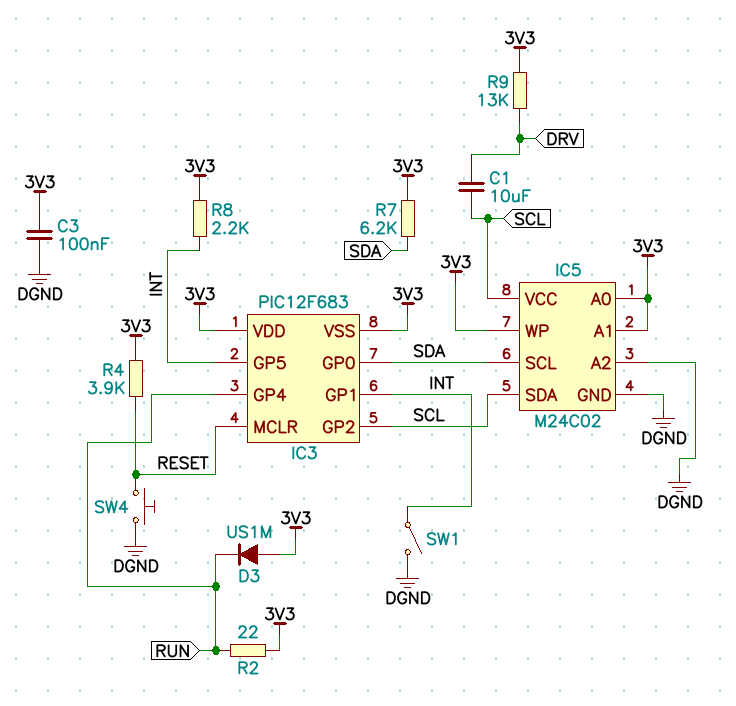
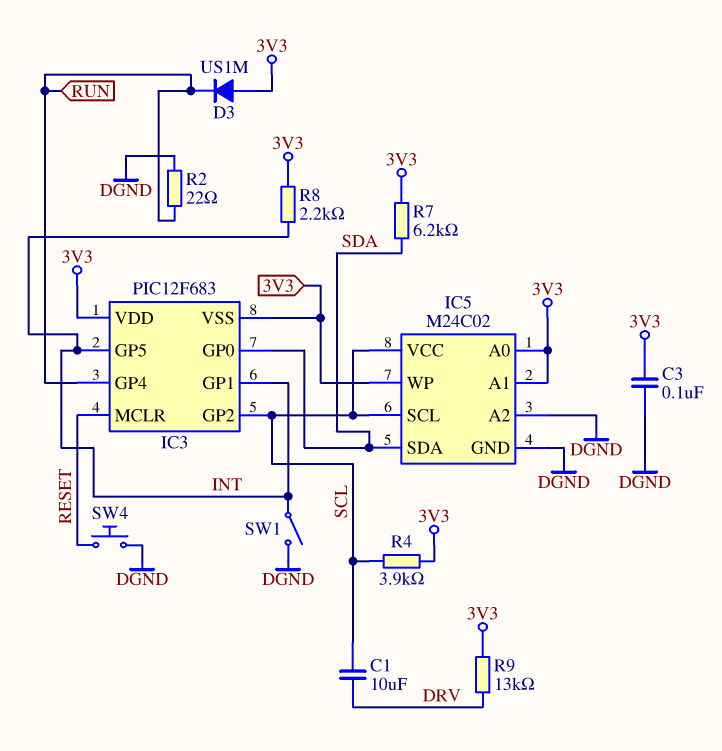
IC5 pin SCL: SDA -> SCL
IC5 pin SDA: SCL -> SDA
R2: 22 (3V3, RUN) -> 22 (DGND, RUN)
R4: 3.9k (3V3, RESET) -> 3.9k (3V3, SCL)

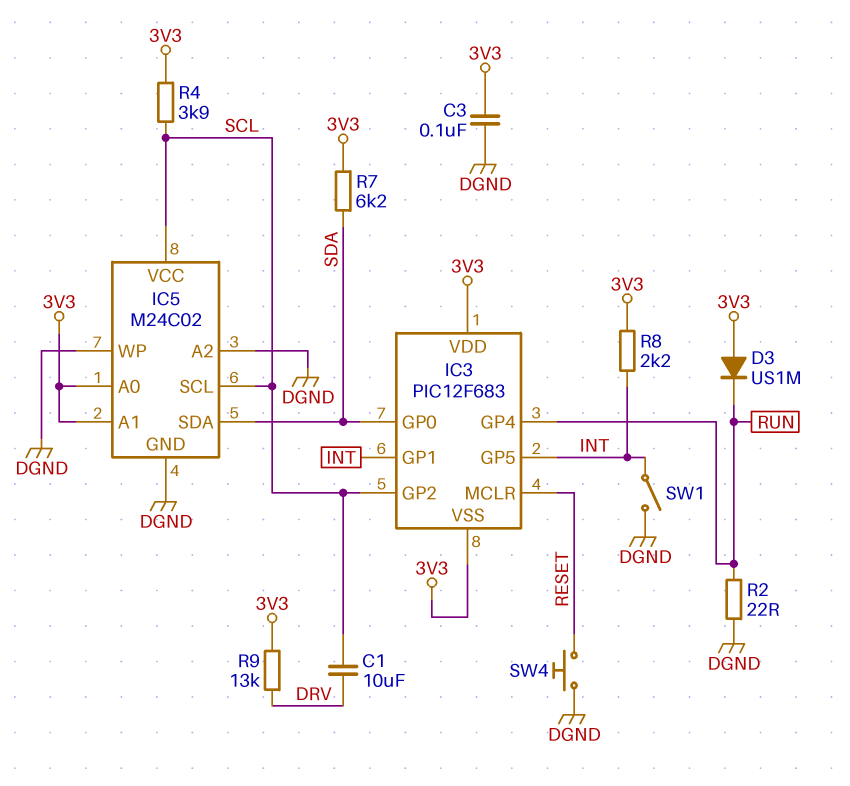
IC5 pin WP: 3V3 -> DGND

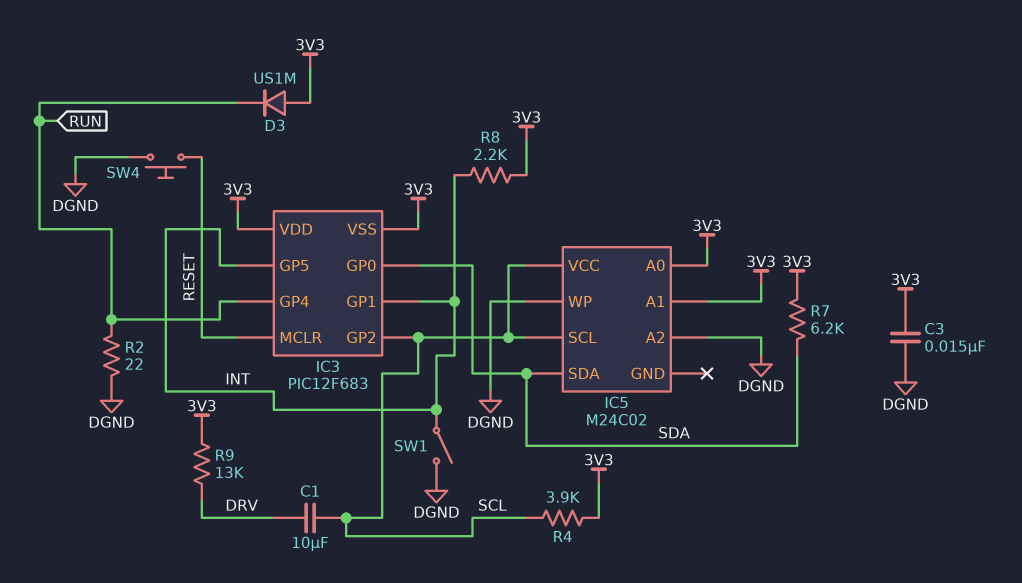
C3: 100nF (3V3, DGND) -> 15nF (3V3, DGND)
IC5 pin GND: DGND -> none

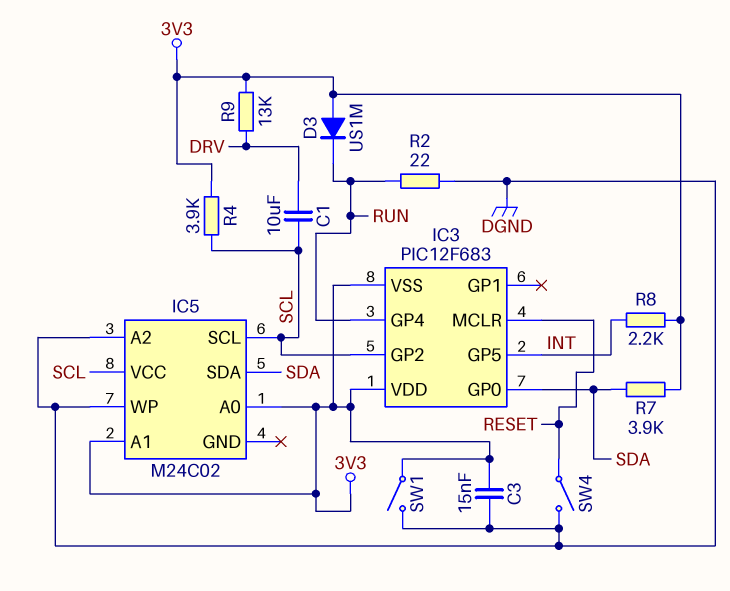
IC3 pin GP1: INT -> none
R7: 6.2k (3V3, SDA) -> 3.9k (3V3, SDA)
SW1: switch (DGND, INT) -> switch (3V3, DGND)
SW4: button (DGND, RESET) -> switch (DGND, RESET)

